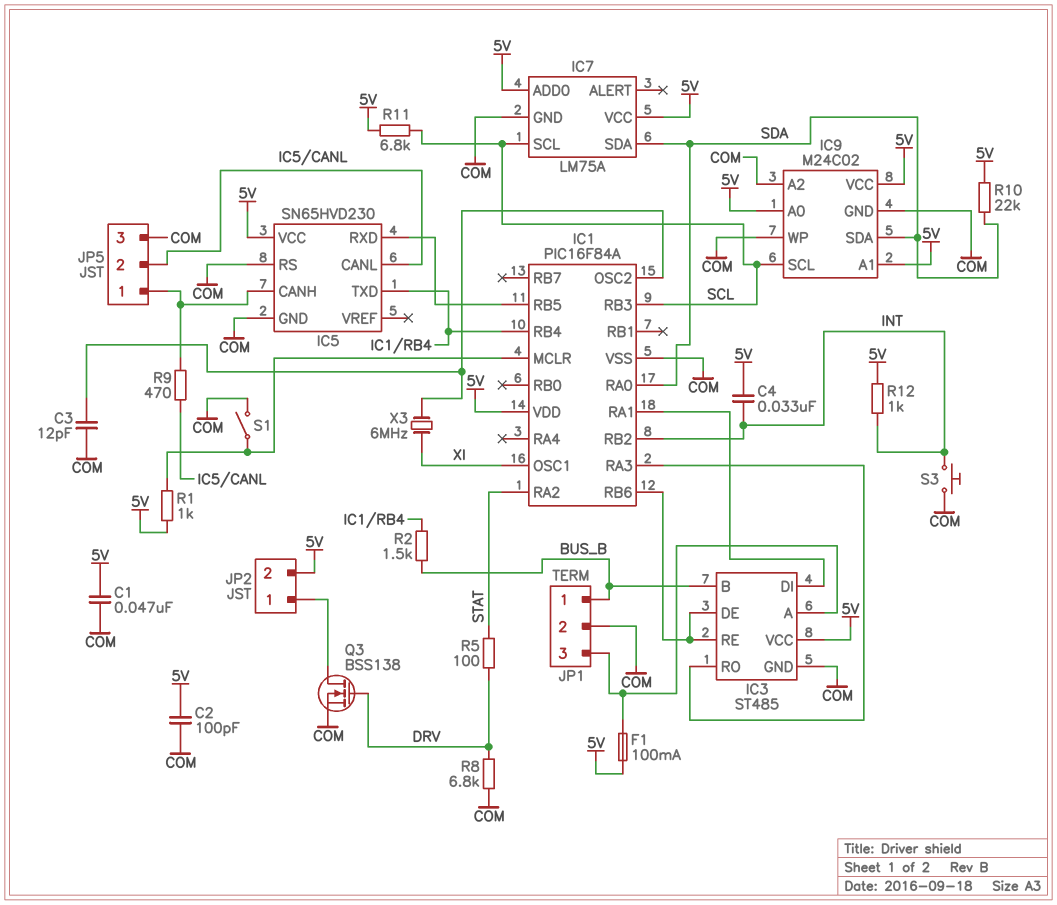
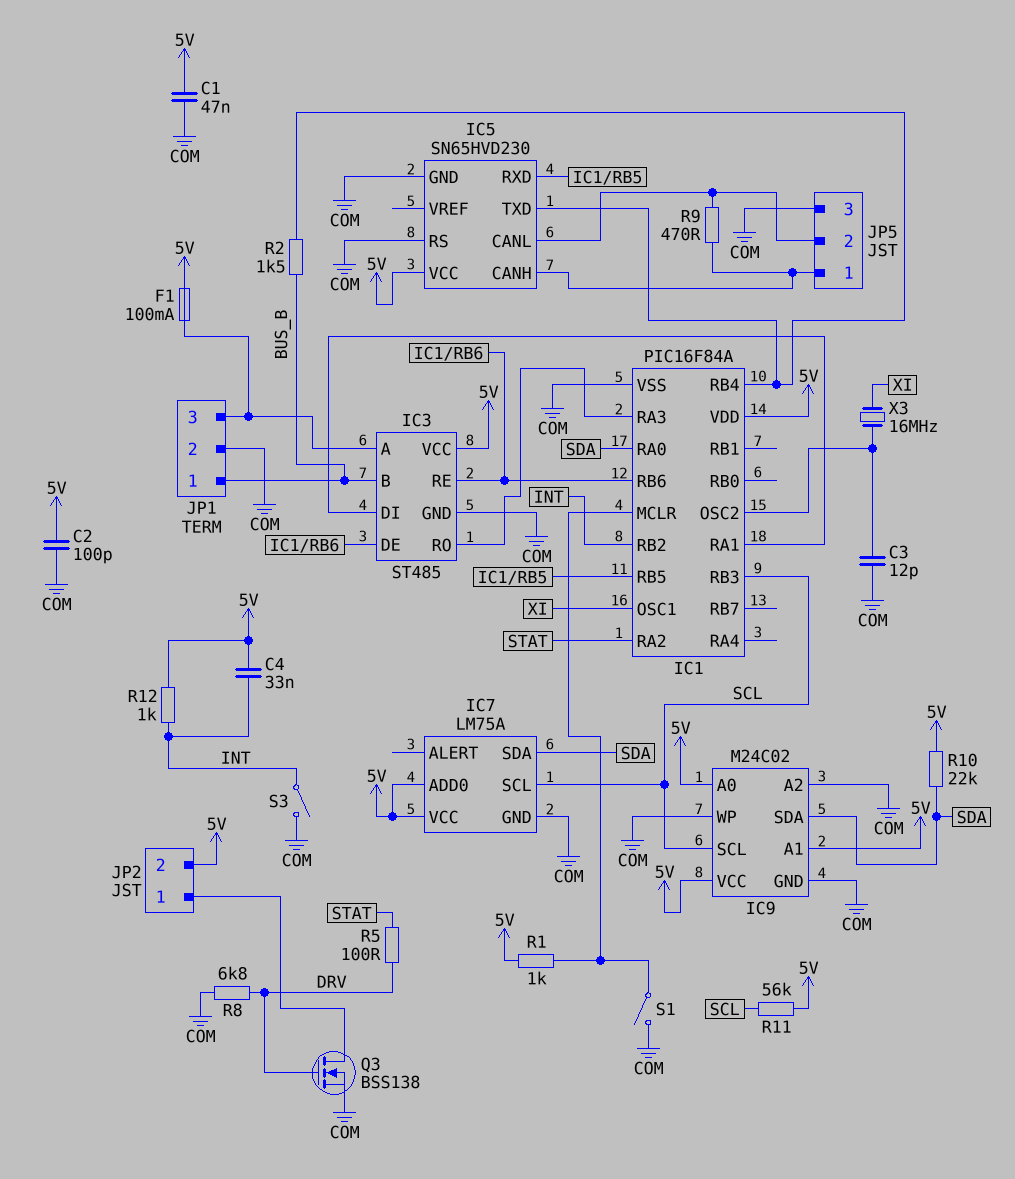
R11: 6.8k (5V, SCL) -> 56k (5V, SCL)
S3: button (COM, INT) -> switch (COM, INT)
X3: 6MHz (IC1/OSC2, XI) -> 16MHz (IC1/OSC2, XI)

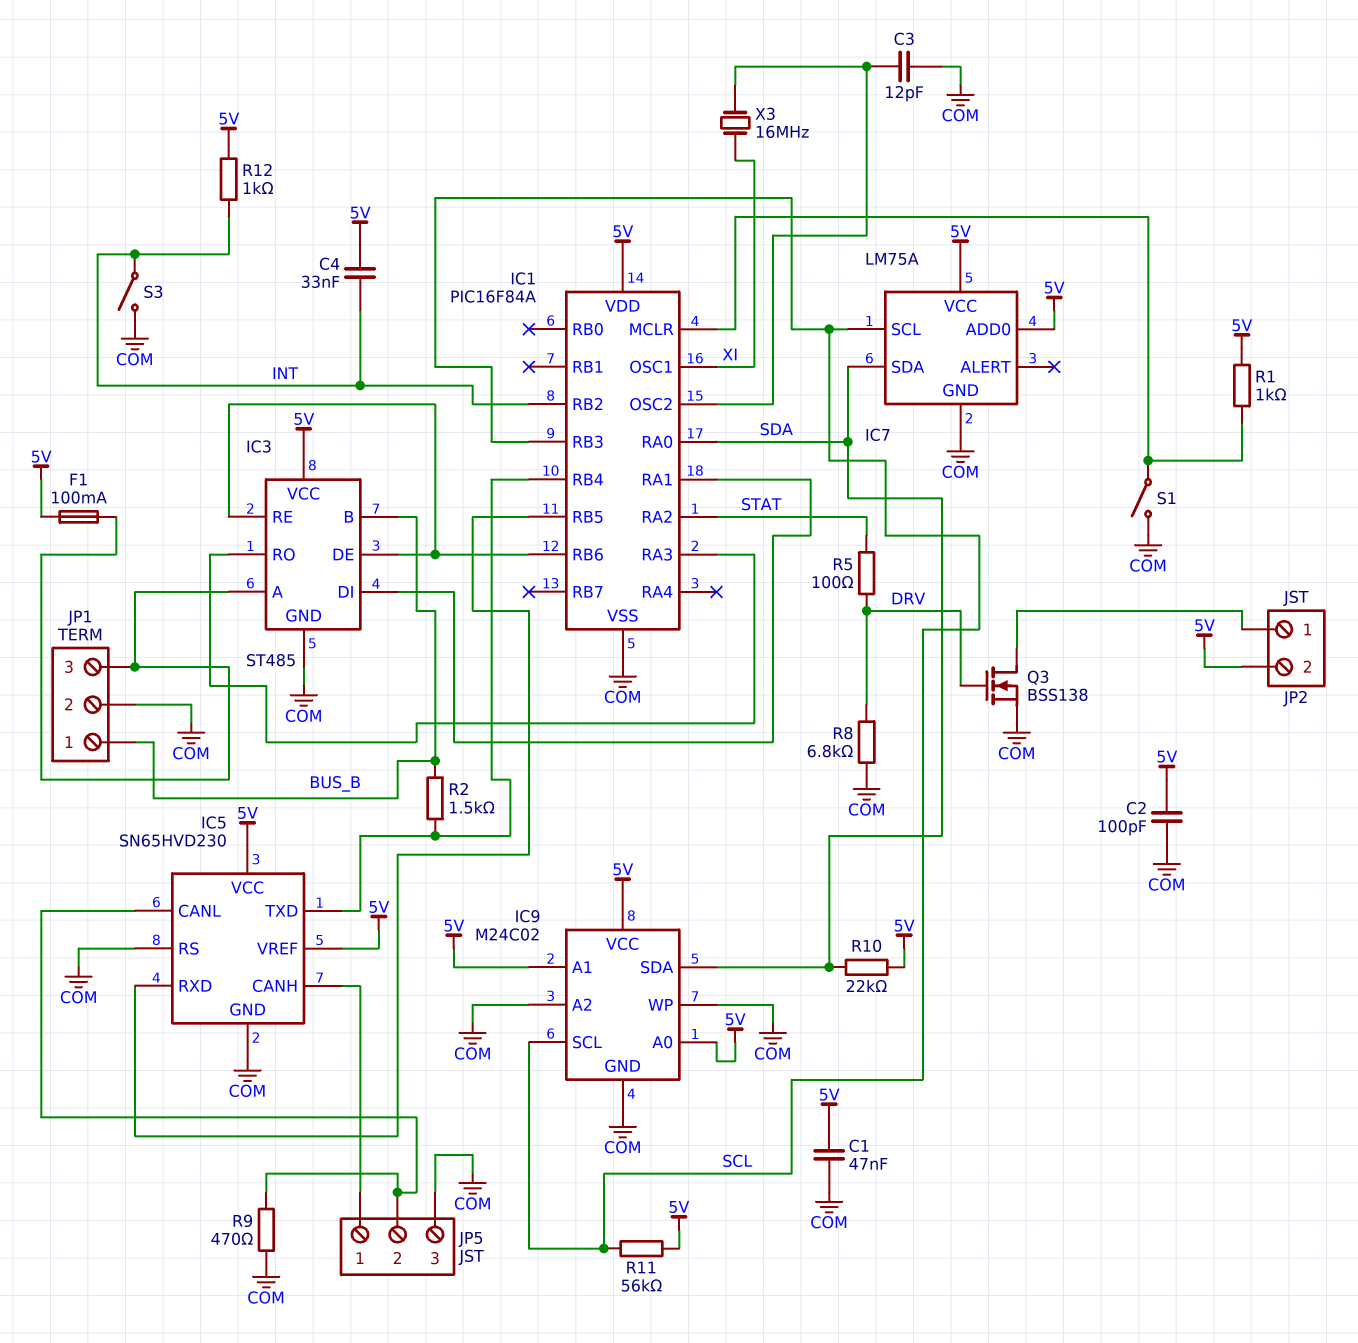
IC5 pin VREF: none -> 5V
R9: 470 (IC5/CANH, IC5/CANL) -> 470 (COM, IC5/CANL)

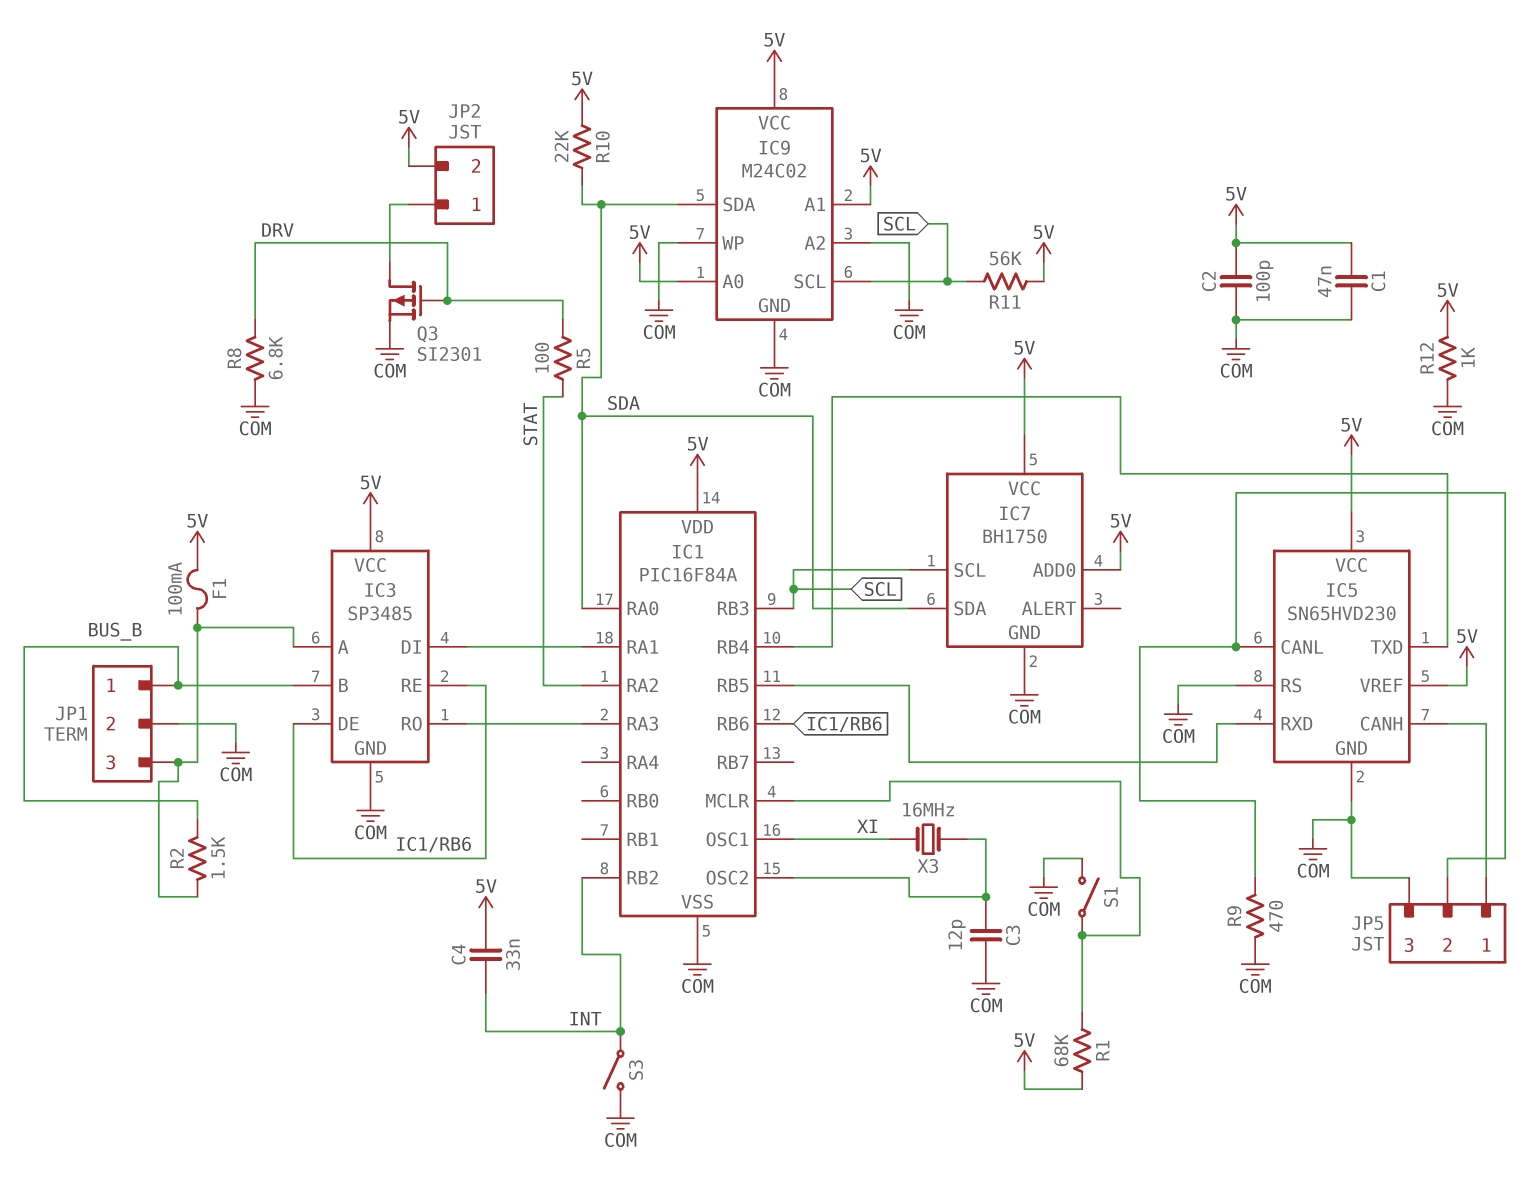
IC3: ST485 -> SP3485
IC7: LM75A -> BH1750
Q3: NMOS BSS138 (G DRV, D JP2/1, S COM) -> PMOS SI2301 (G DRV, D JP2/1, S COM)
R1: 1k (5V, IC1/MCLR) -> 68k (5V, IC1/MCLR)
R2: 1.5k (BUS_B, IC1/RB4) -> 1.5k (BUS_B, IC3/A)
R12: 1k (5V, INT) -> 1k (5V, COM)

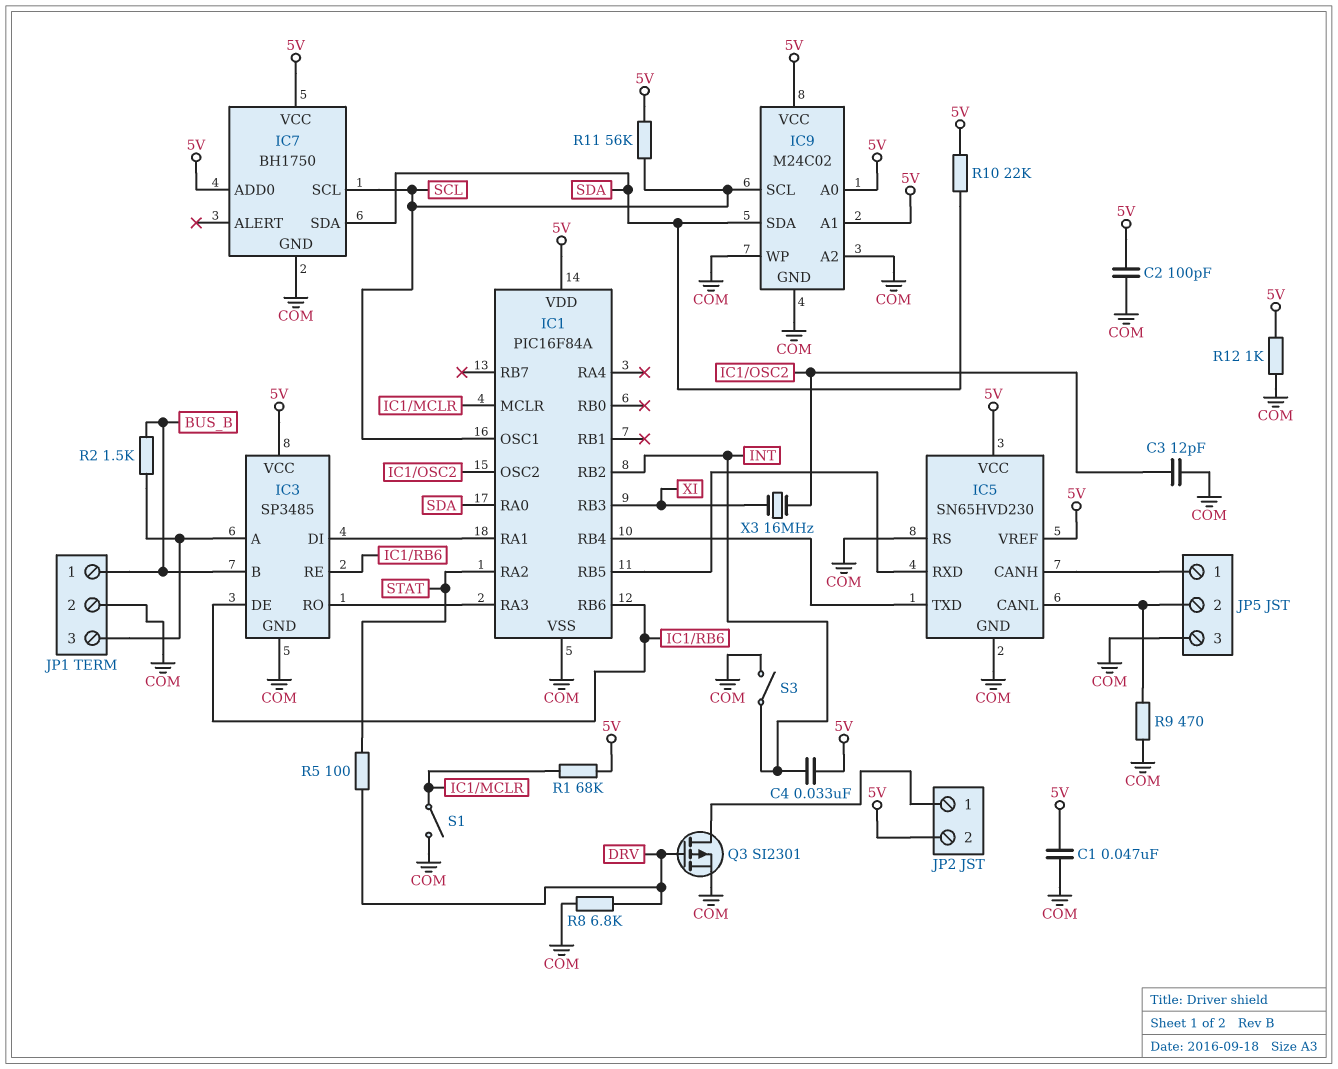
F1: 100mA (5V, IC3/A) -> none
IC1 pin OSC1: XI -> SCL
IC1 pin RB3: SCL -> XI

